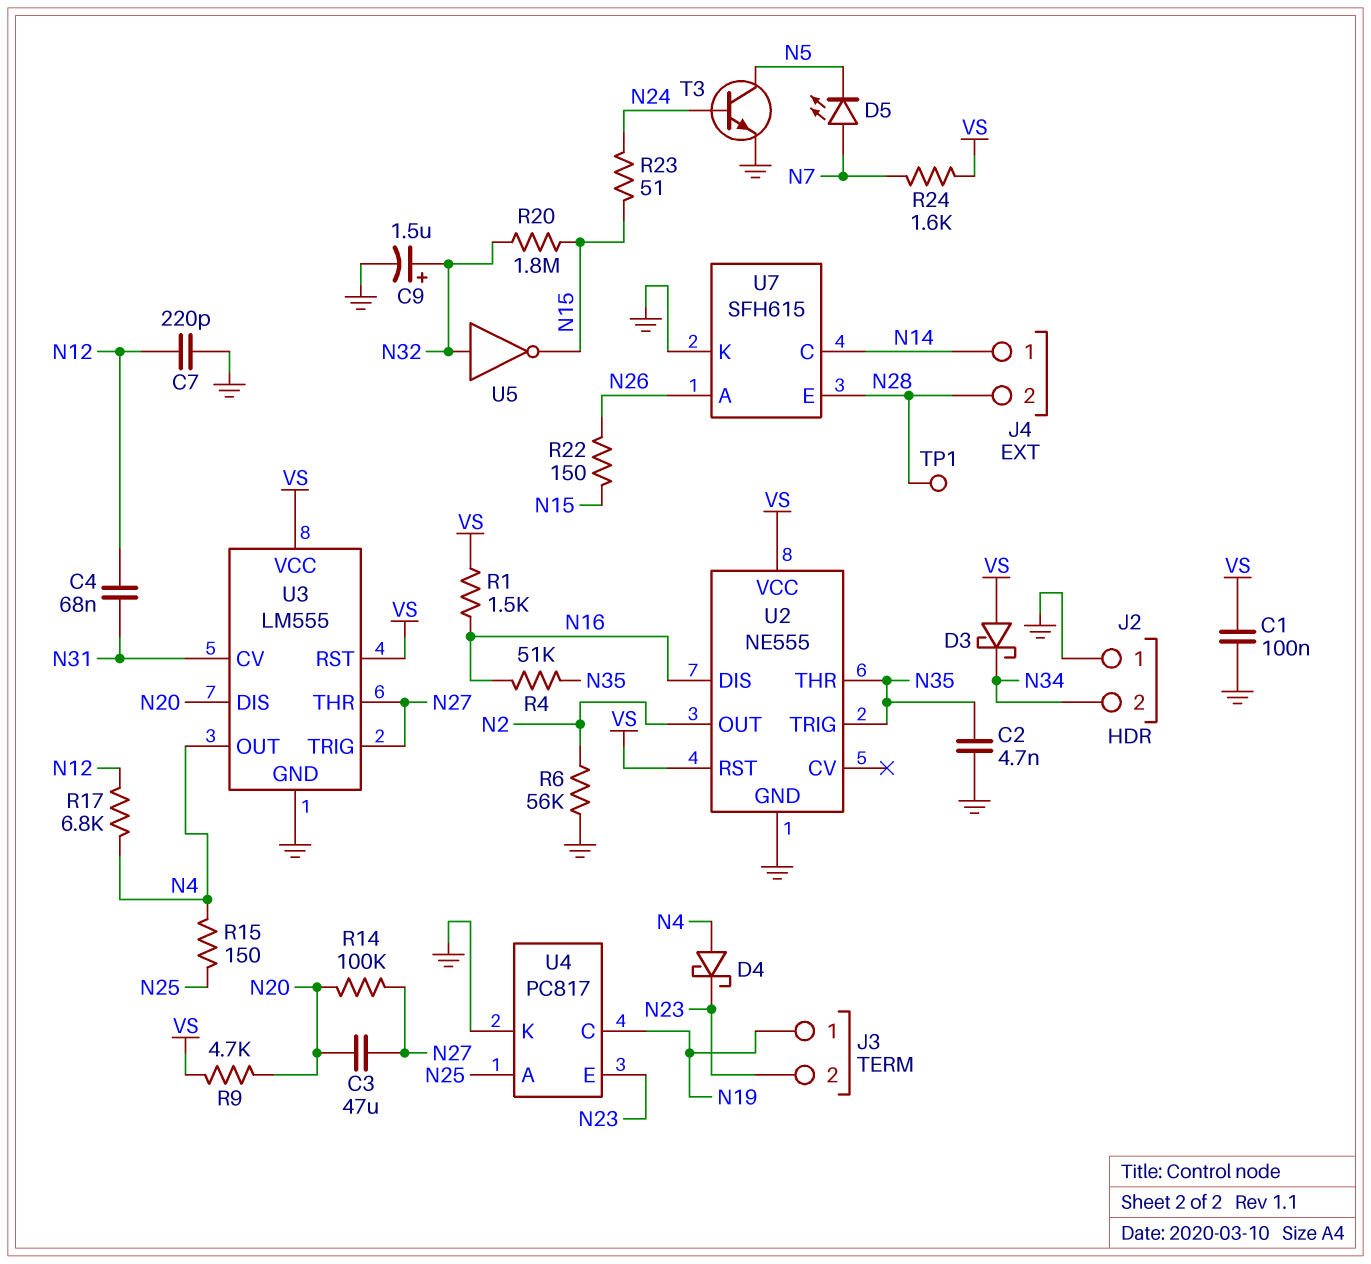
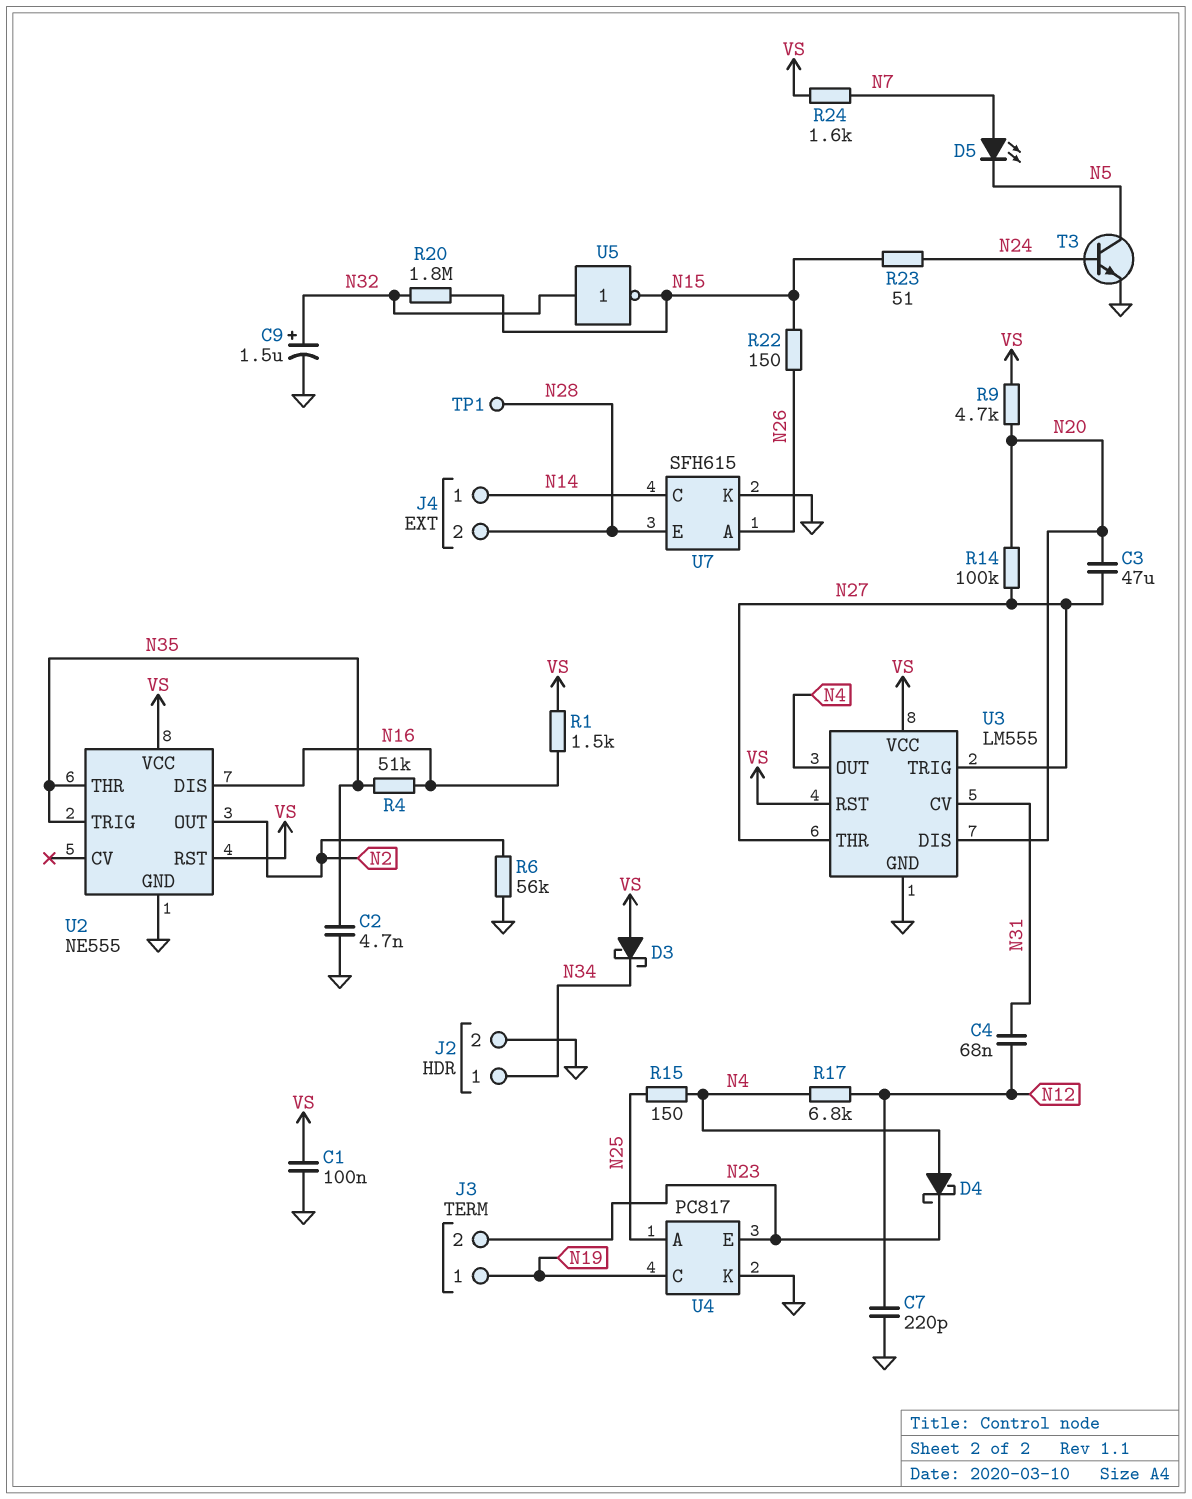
J2 pin 1: GND -> N34
J2 pin 2: N34 -> GND

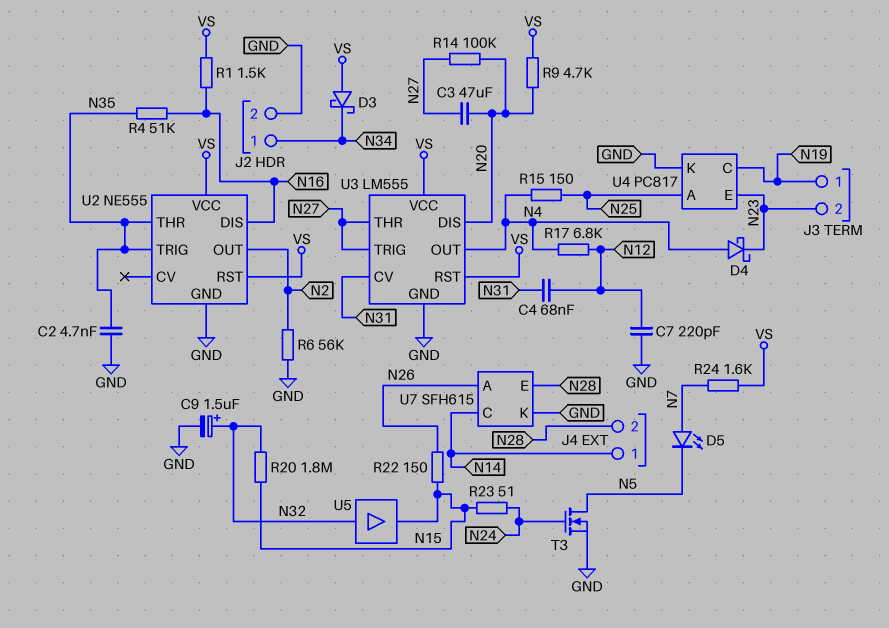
C1: 100nF (GND, VS) -> none
T3: NPN (B N24, C N5, E GND) -> NMOS (G N24, D N5, S GND)
TP1: test point (N28) -> none
U5: NOT (in N32, out N15) -> buffer (in N32, out N15)

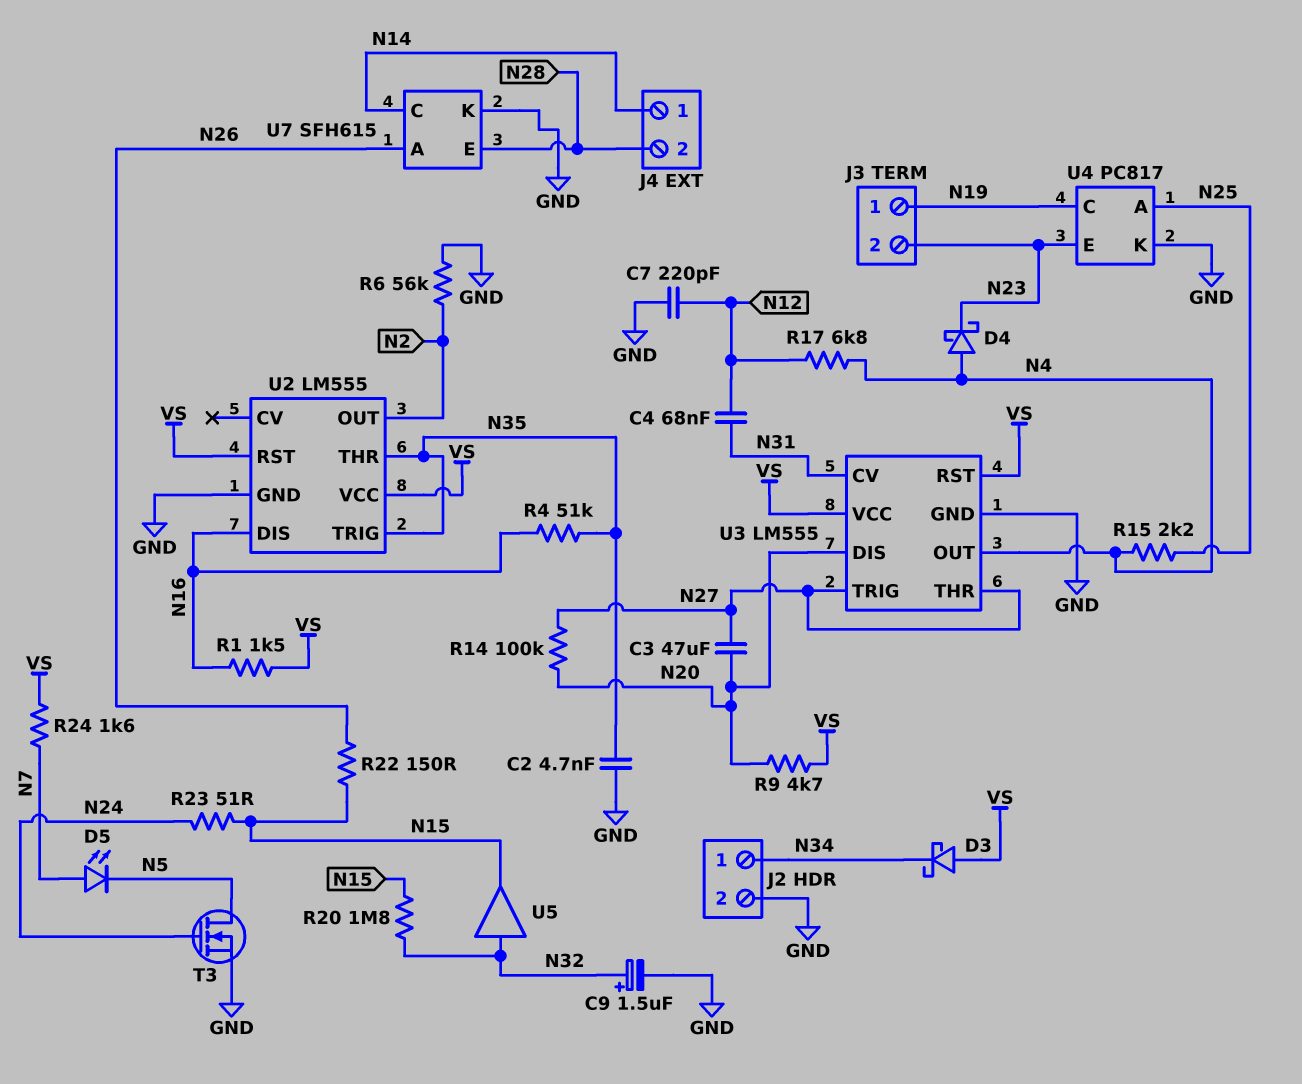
R15: 150 (N4, N25) -> 2.2k (N4, N25)
U2: NE555 -> LM555

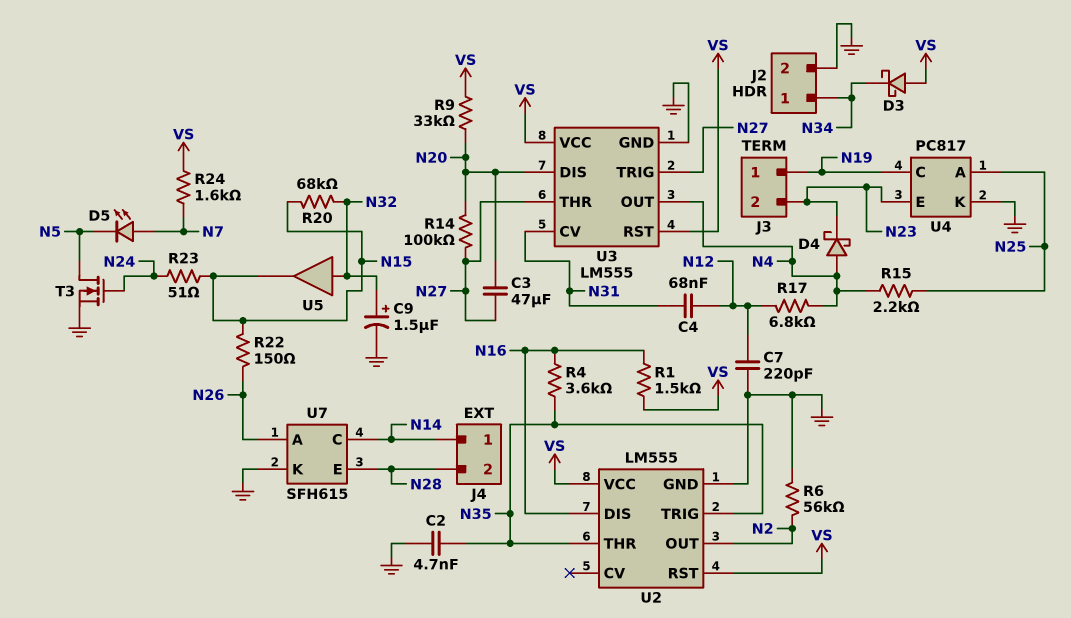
R4: 51k (N16, N35) -> 3.6k (N16, N35)
R9: 4.7k (N20, VS) -> 33k (N20, VS)
R20: 1.8M (N15, N32) -> 68k (N15, N32)

